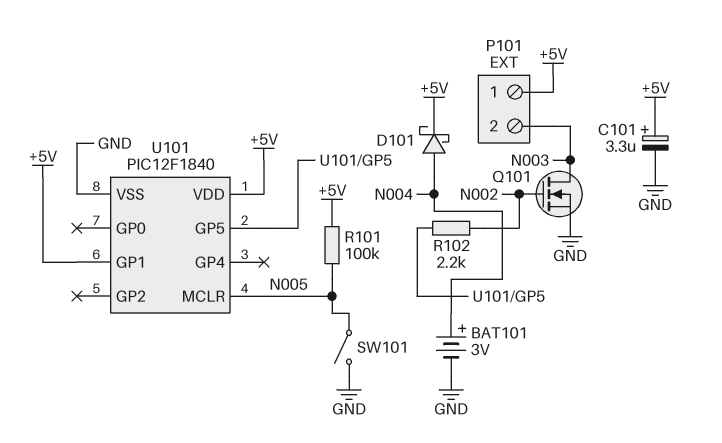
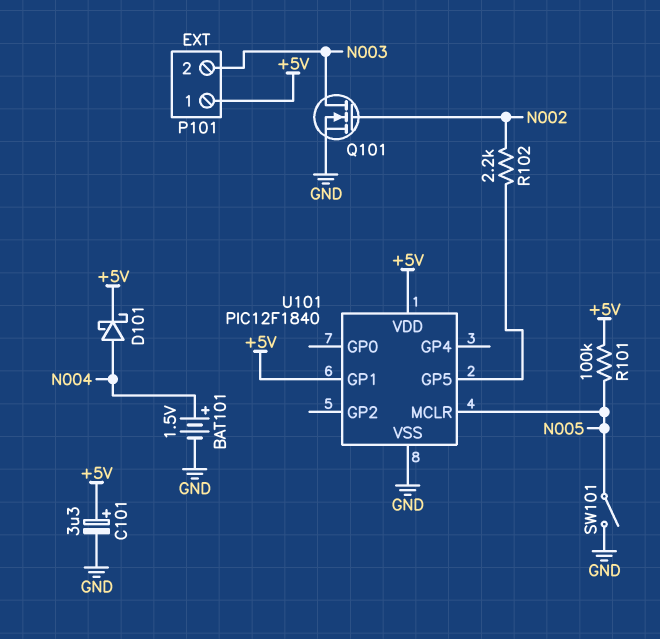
BAT101: 3V (plus N004, minus GND) -> 1.5V (plus N004, minus GND)

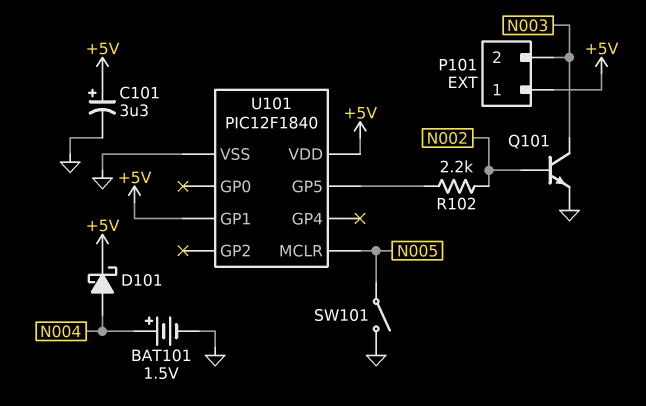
Q101: NMOS (G N002, D N003, S GND) -> NPN (B N002, C N003, E GND)
R101: 100k (+5V, N005) -> none

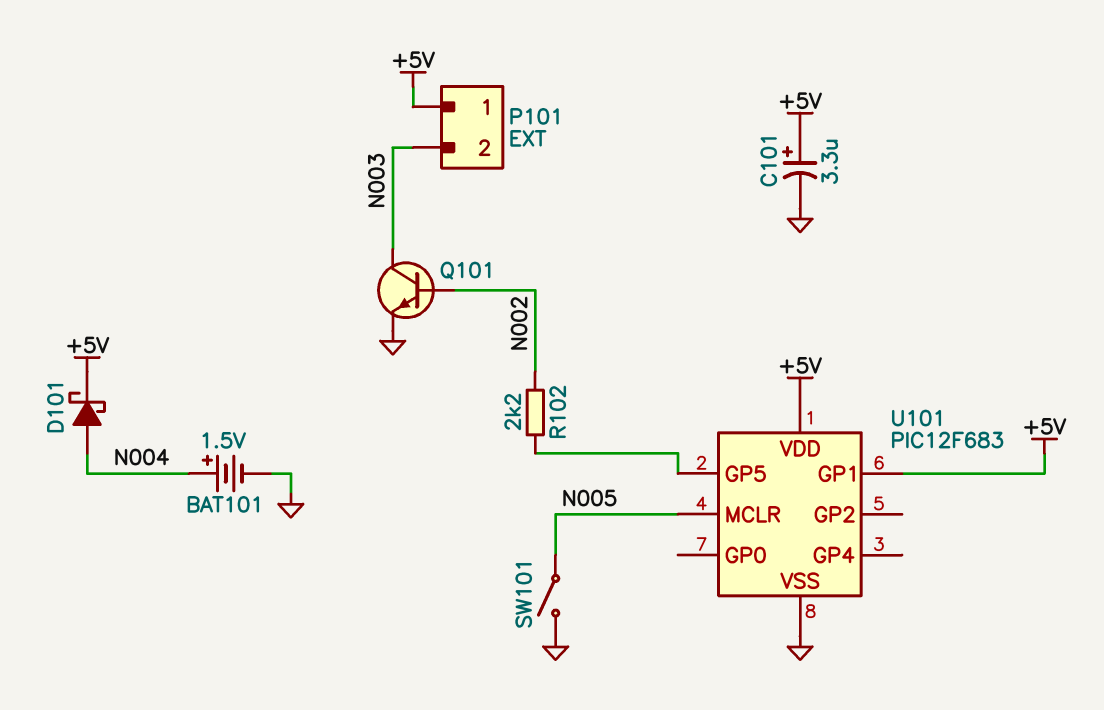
U101: PIC12F1840 -> PIC12F683

